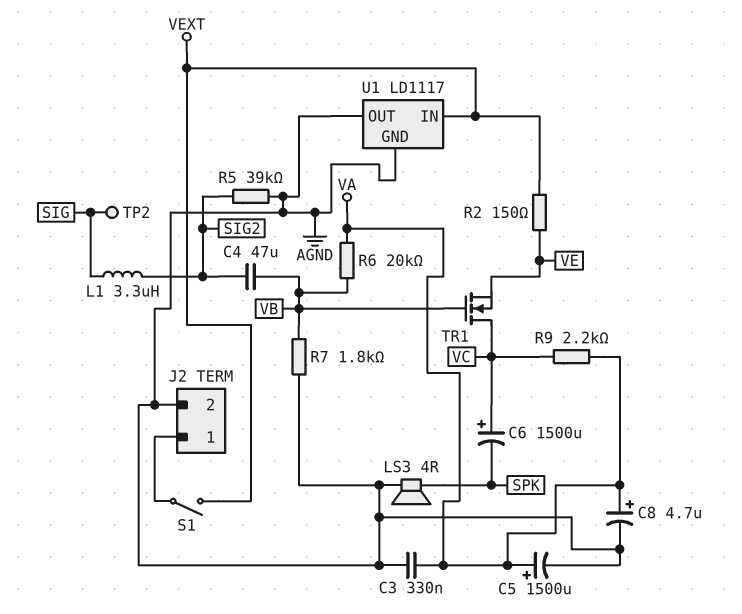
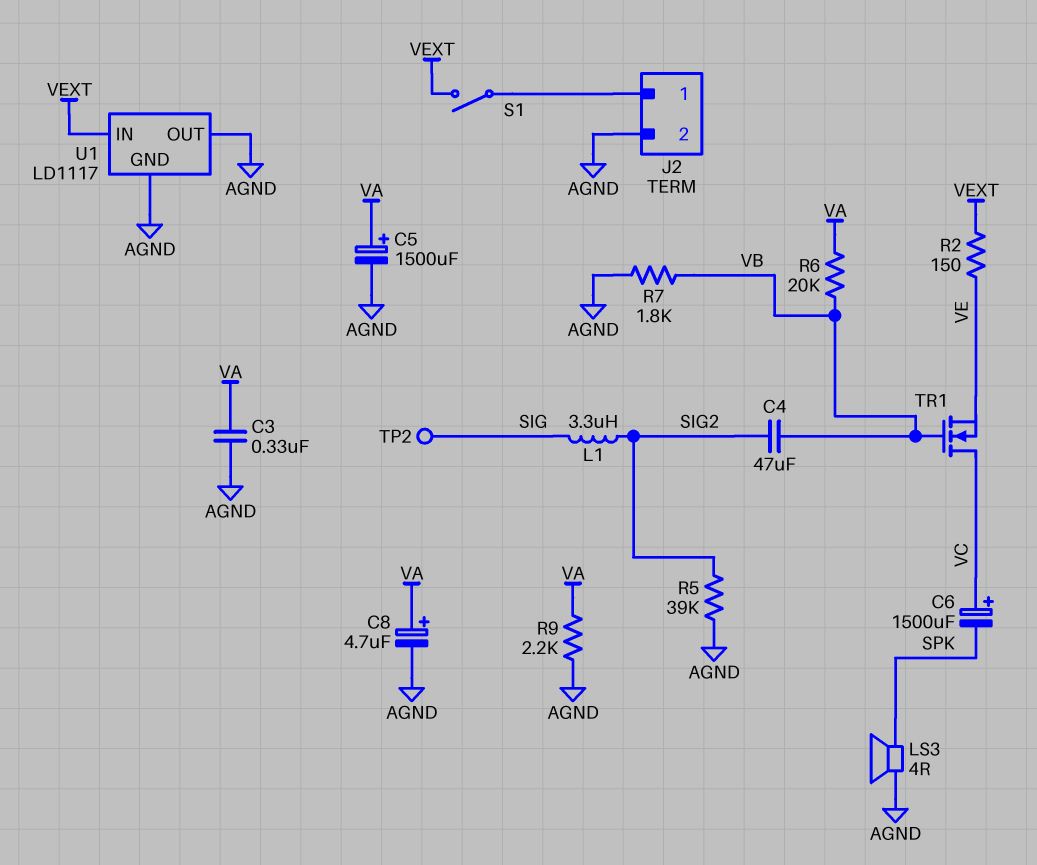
R9: 2.2k (VA, VC) -> 2.2k (AGND, VA)

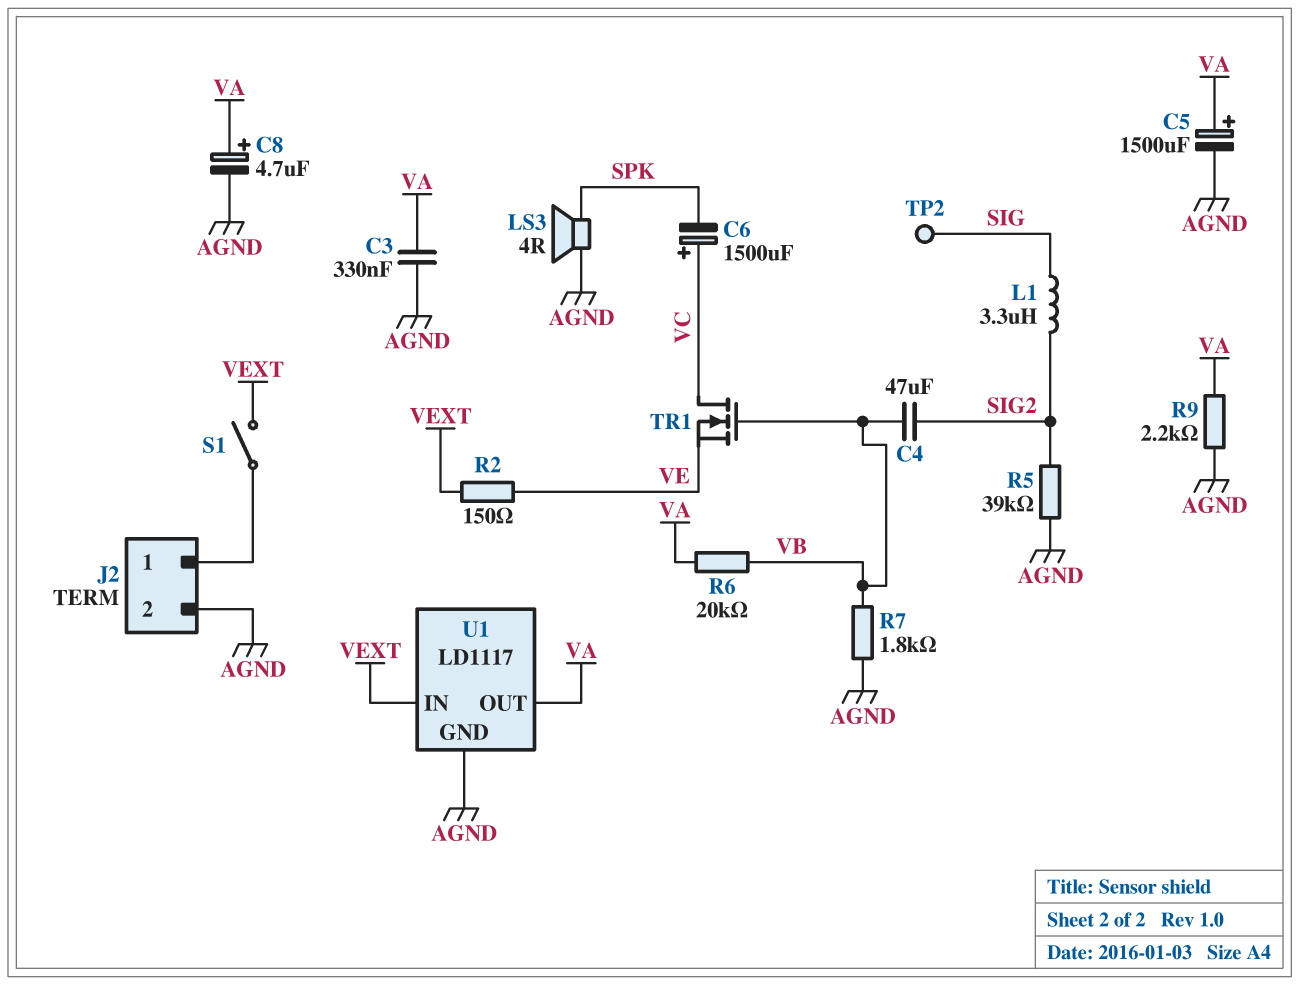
U1 pin OUT: AGND -> VA

